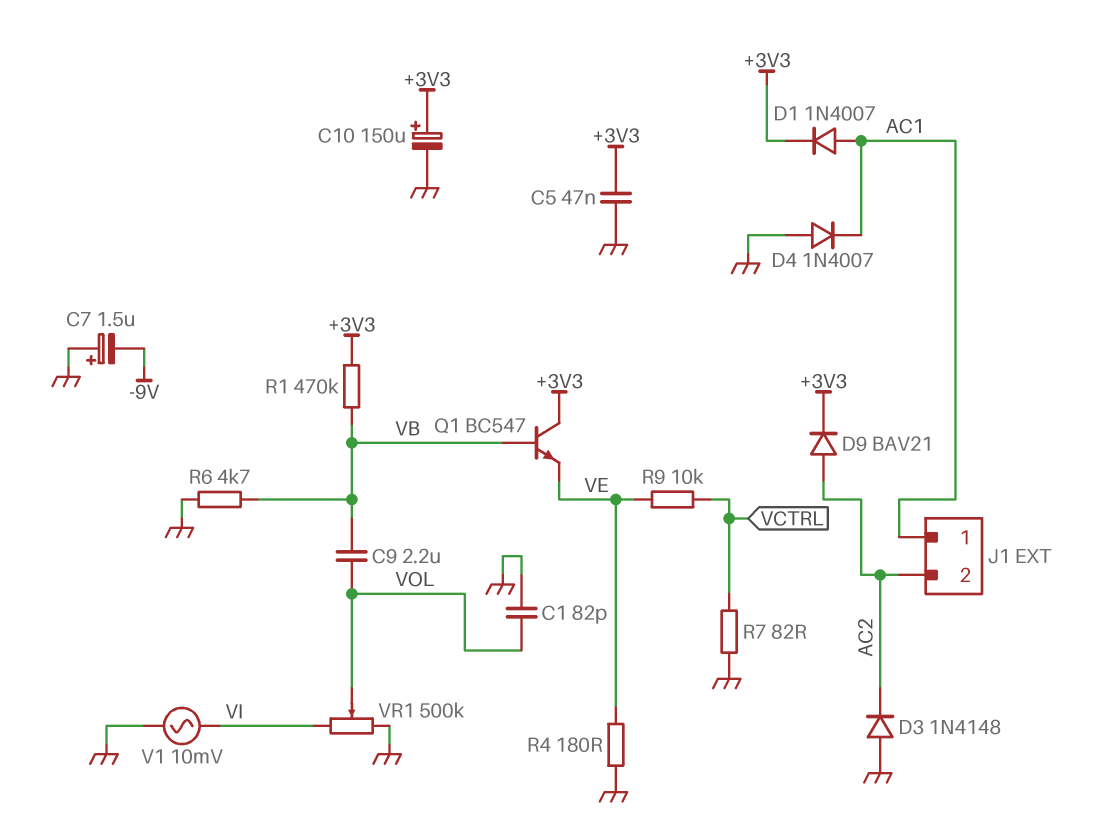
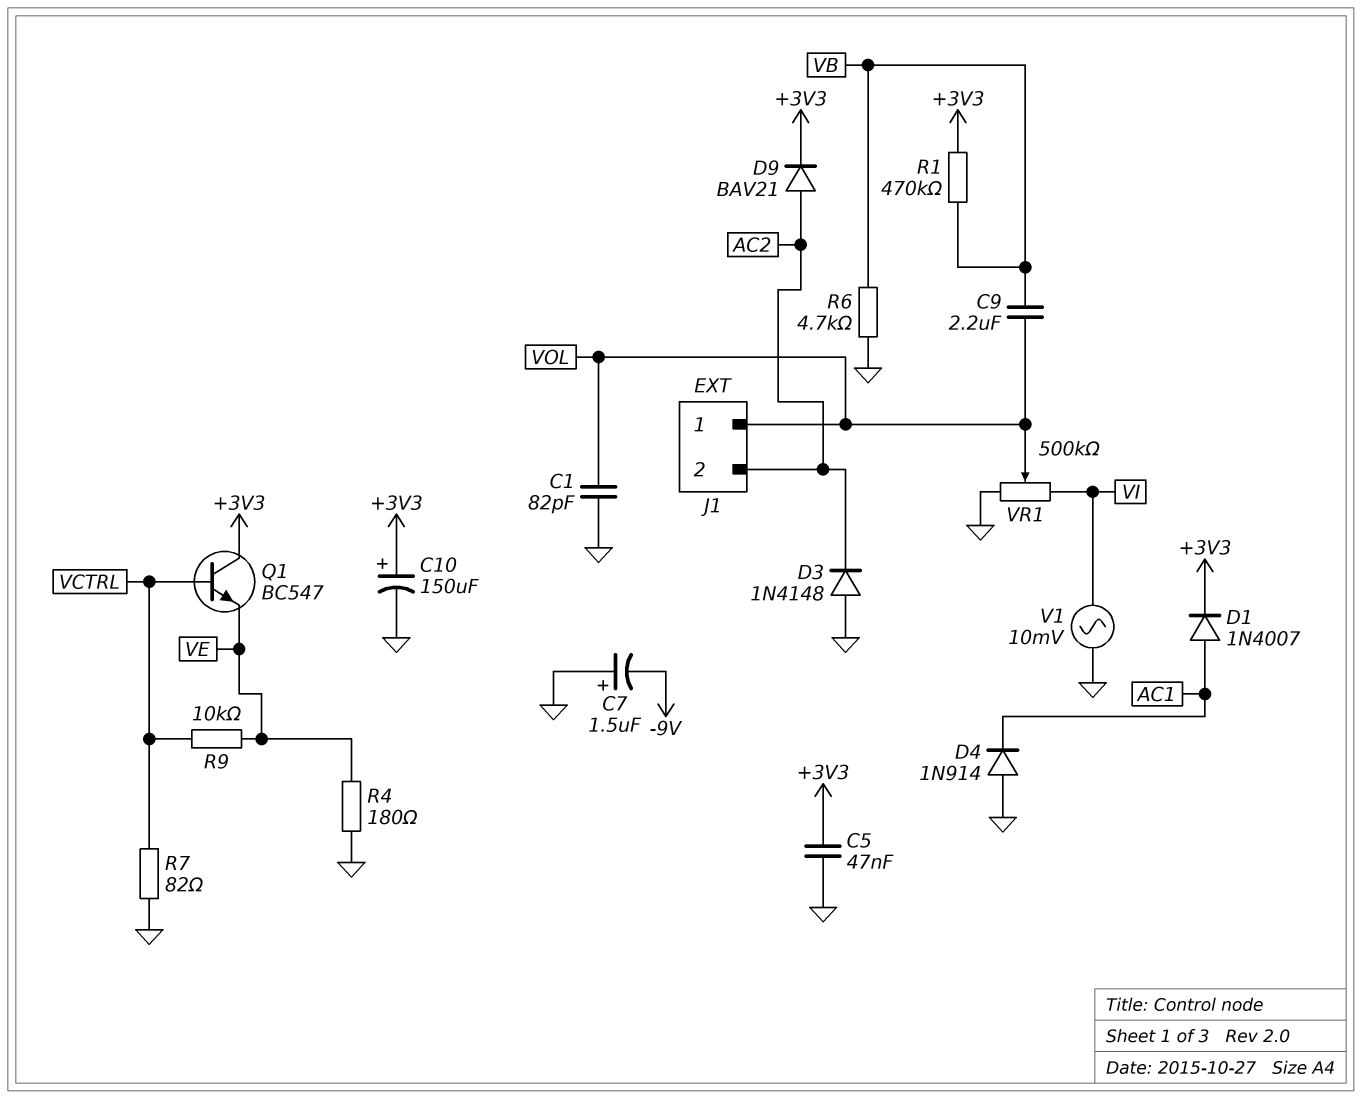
D4: diode 1N4007 (A GND, K AC1) -> diode 1N914 (A GND, K AC1)
J1 pin 1: AC1 -> VOL
Q1: NPN BC547 (B VB, C +3V3, E VE) -> NPN BC547 (B VCTRL, C +3V3, E VE)

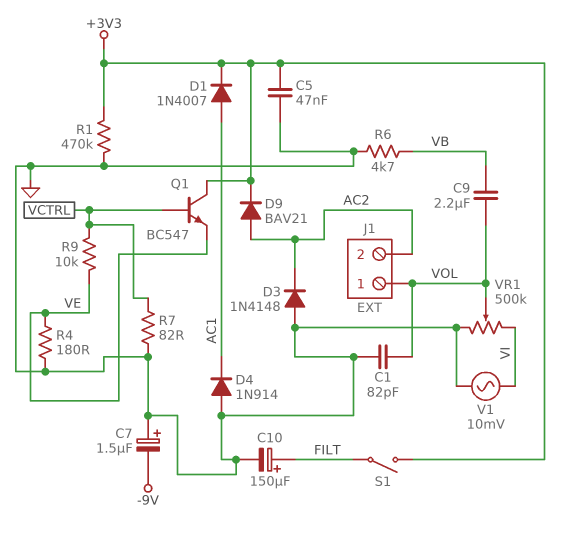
C10: 150uF (plus +3V3, minus GND) -> 150uF (plus FILT, minus GND)
R1: 470k (+3V3, VB) -> 470k (+3V3, GND)
S1: none -> switch (+3V3, FILT)

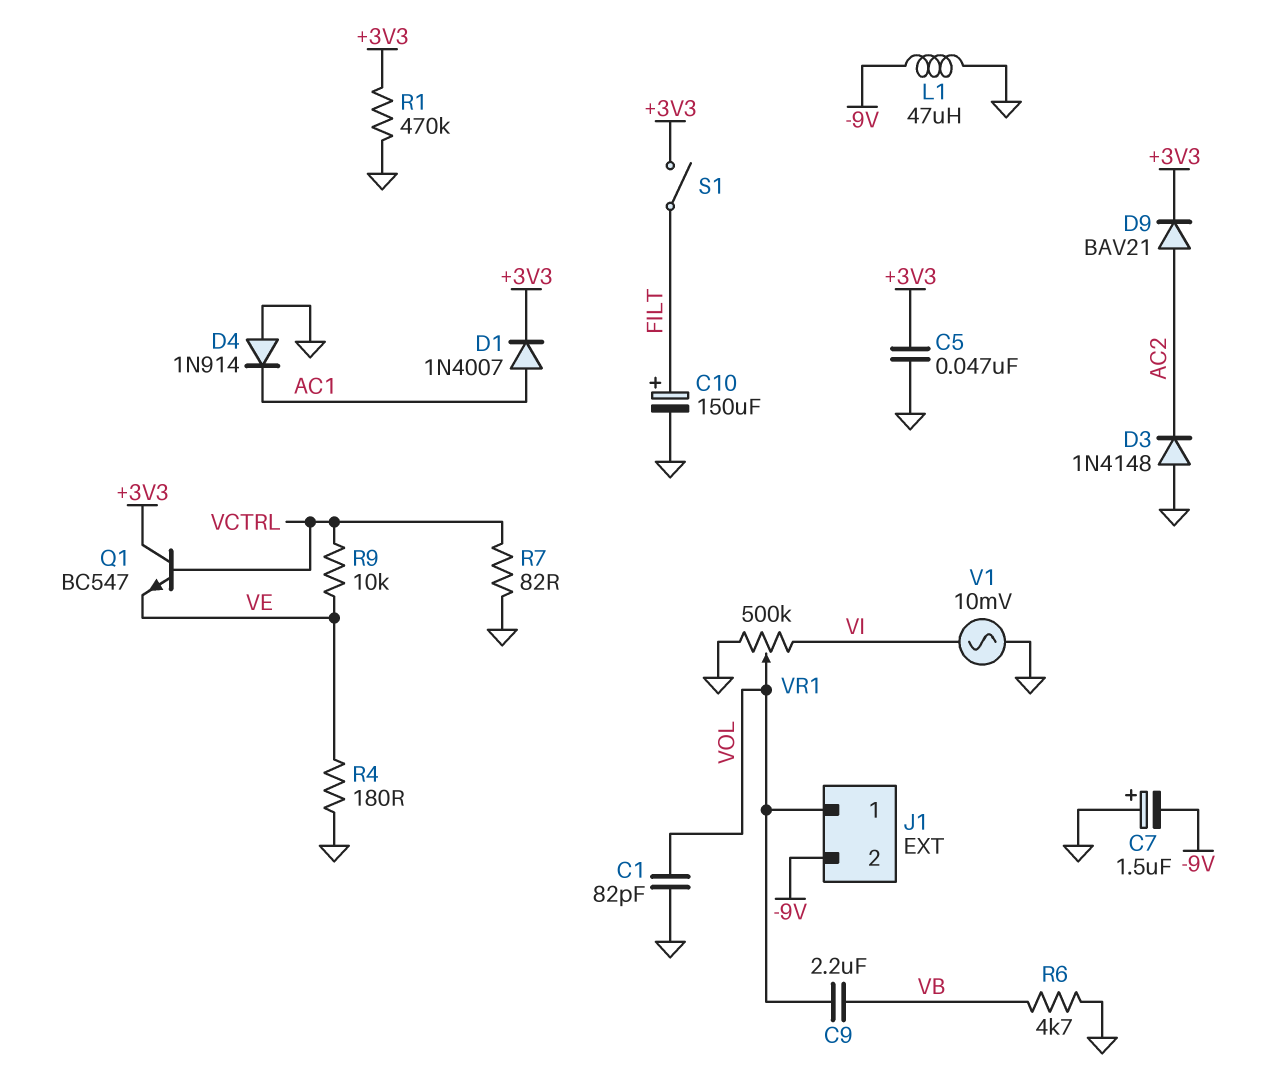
J1 pin 2: AC2 -> -9V
L1: none -> 47uH (-9V, GND)

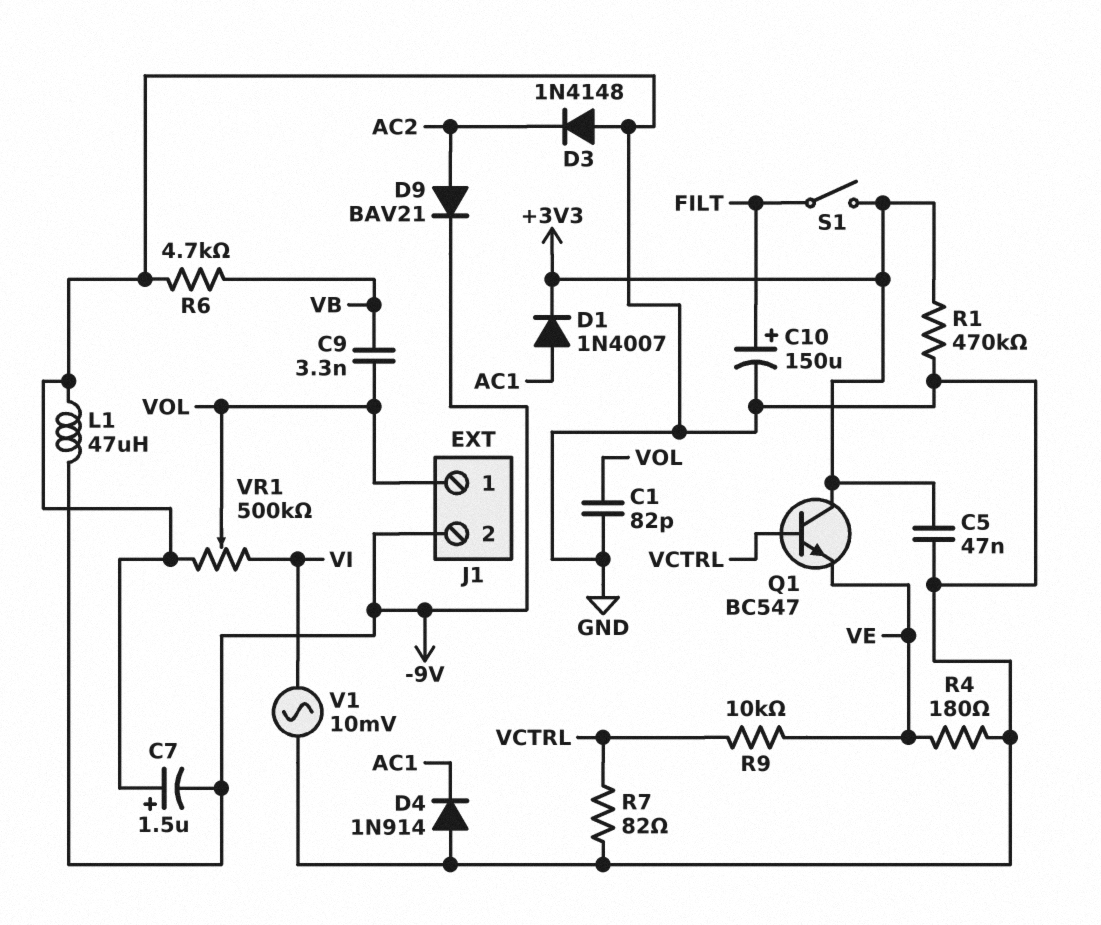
C9: 2.2uF (VB, VOL) -> 3.3nF (VB, VOL)
D9: diode BAV21 (A AC2, K +3V3) -> diode BAV21 (A AC2, K -9V)

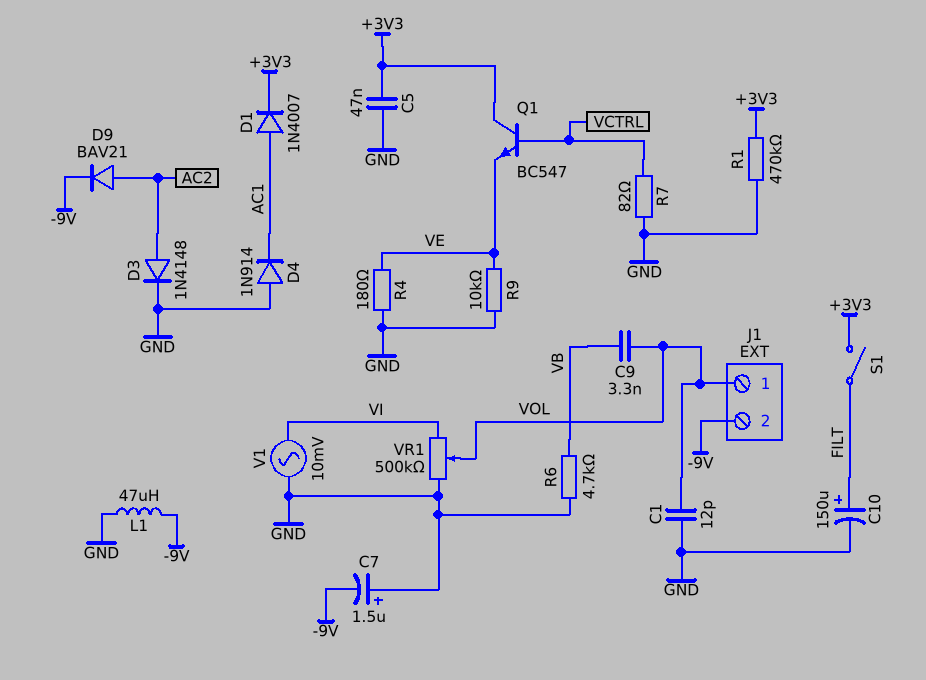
C1: 82pF (GND, VOL) -> 12pF (GND, VOL)
D3: diode 1N4148 (A GND, K AC2) -> diode 1N4148 (A AC2, K GND)
R9: 10k (VCTRL, VE) -> 10k (GND, VE)

